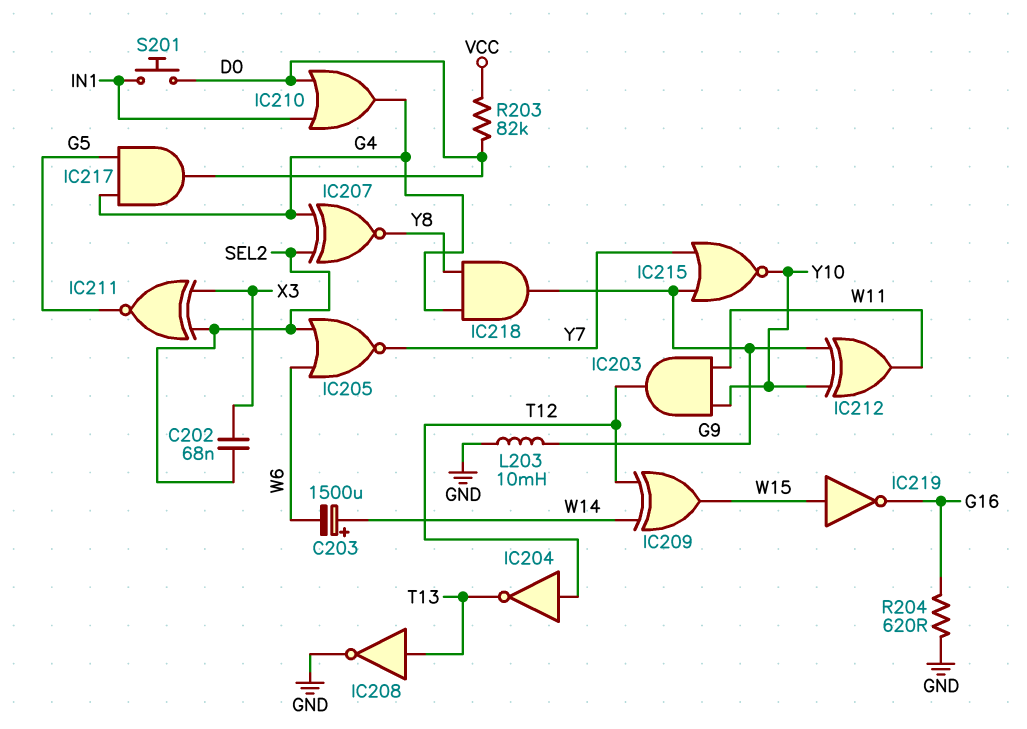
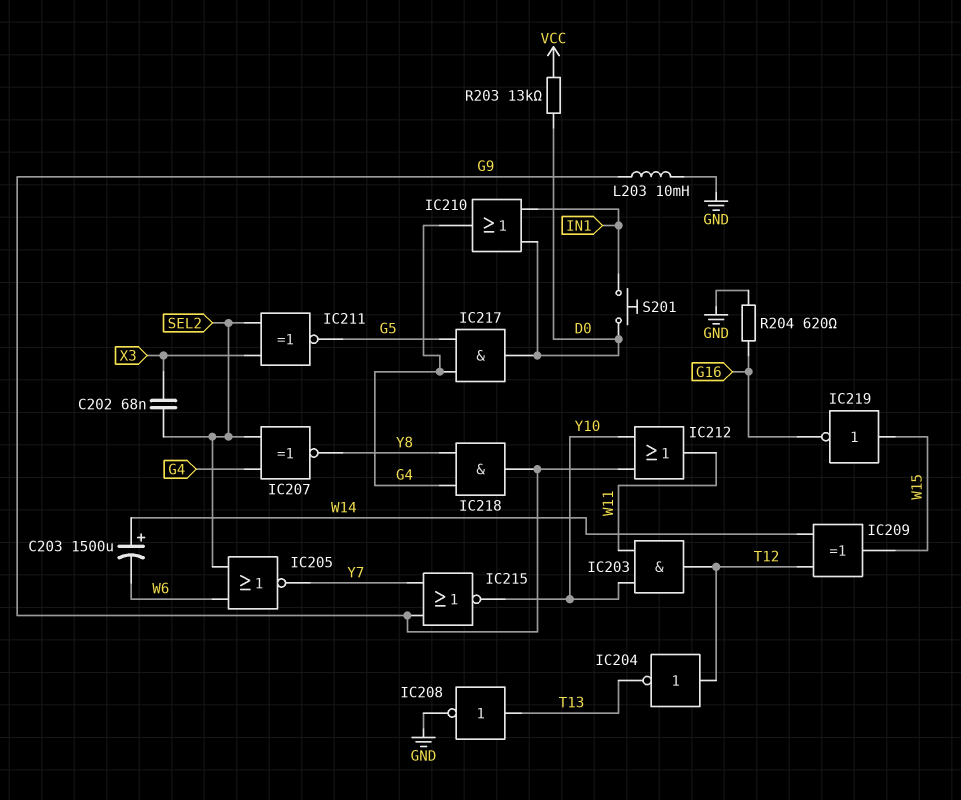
IC212: XOR (in G9, in Y10, out W11) -> OR (in G9, in Y10, out W11)
R203: 82k (D0, VCC) -> 13k (D0, VCC)

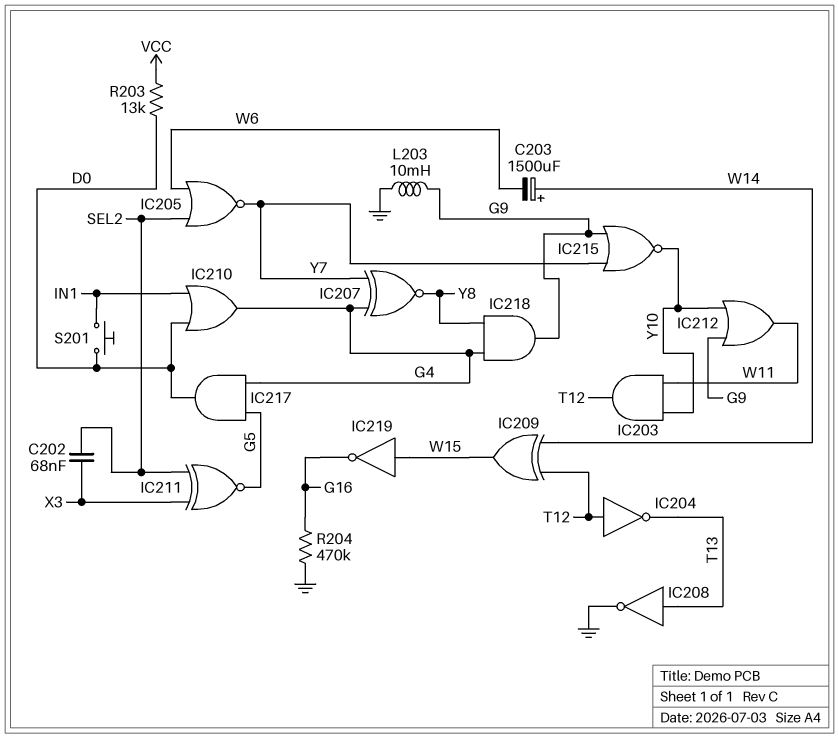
IC207: XNOR (in G4, in SEL2, out Y8) -> XNOR (in G4, in Y7, out Y8)
R204: 620 (G16, GND) -> 470k (G16, GND)

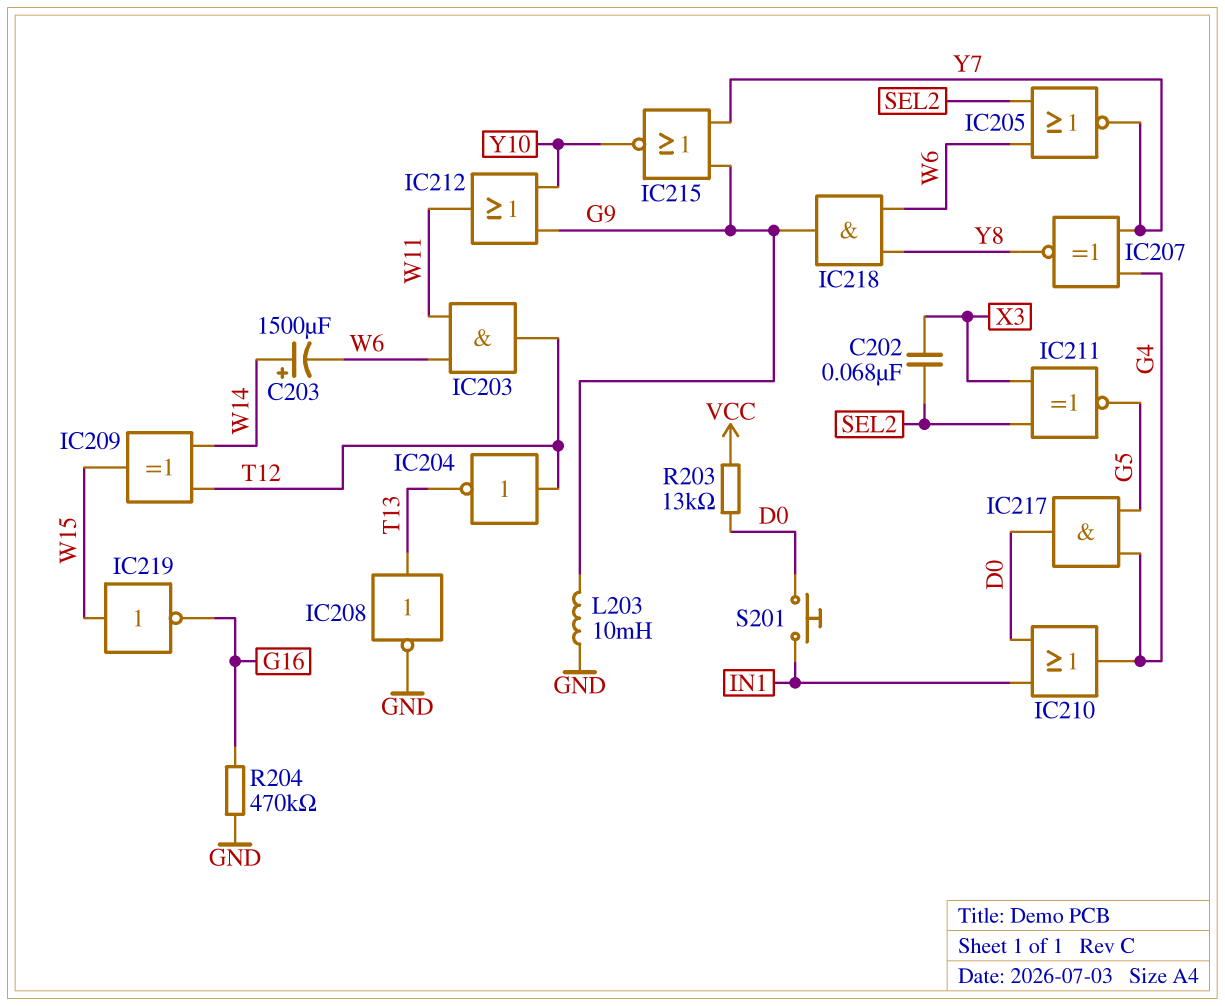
IC203: AND (in W11, in Y10, out T12) -> AND (in W6, in W11, out T12)
IC218: AND (in G4, in Y8, out G9) -> AND (in W6, in Y8, out G9)

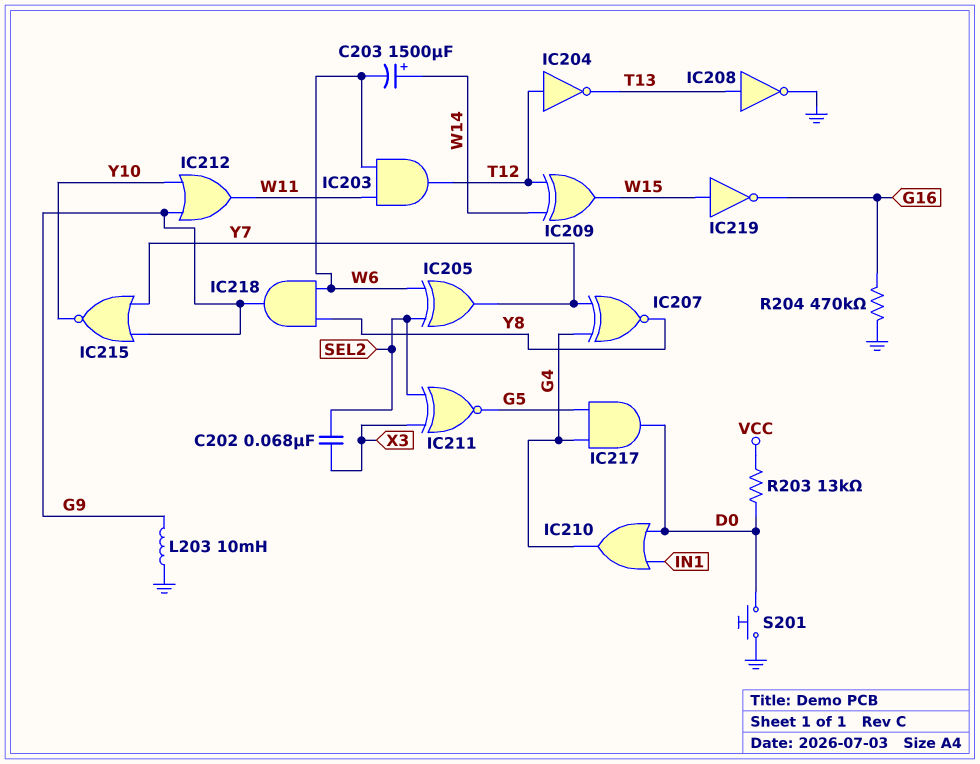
IC205: NOR (in SEL2, in W6, out Y7) -> XOR (in SEL2, in W6, out Y7)
S201: button (D0, IN1) -> button (D0, GND)

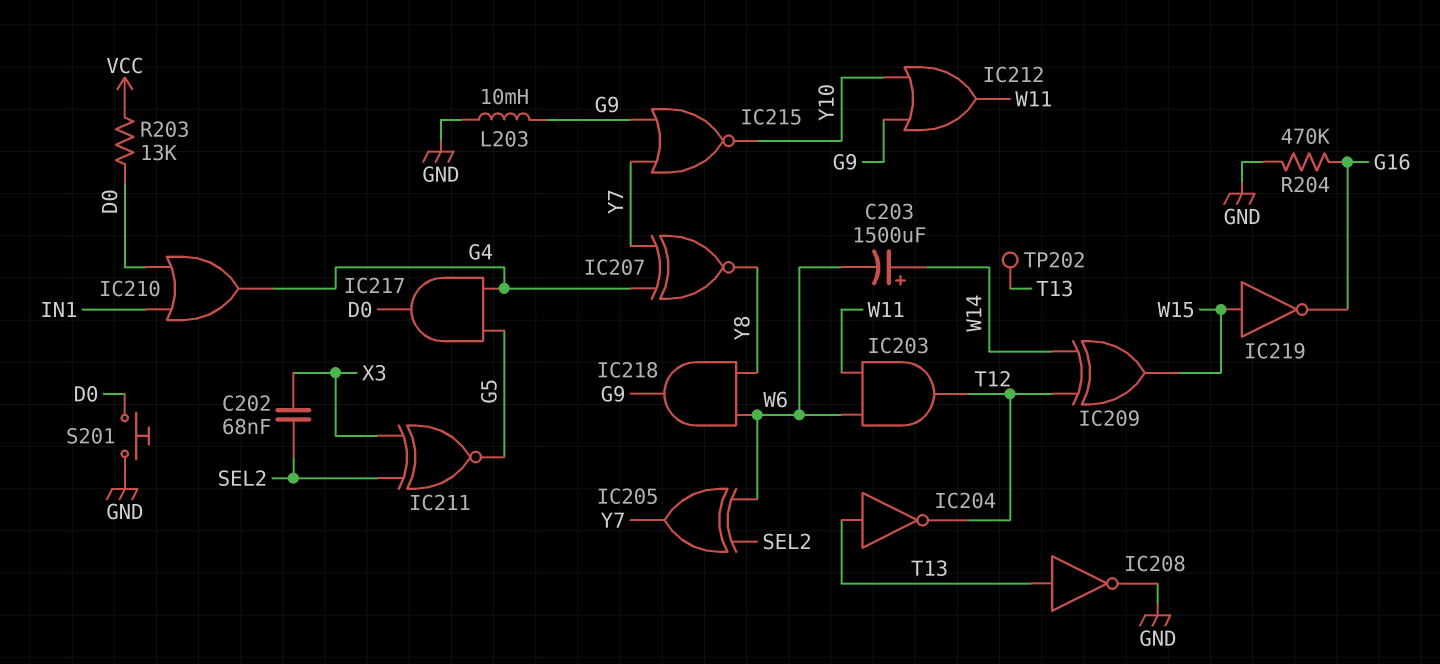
IC204: NOT (in T12, out T13) -> NOT (in T13, out T12)
TP202: none -> test point (T13)

